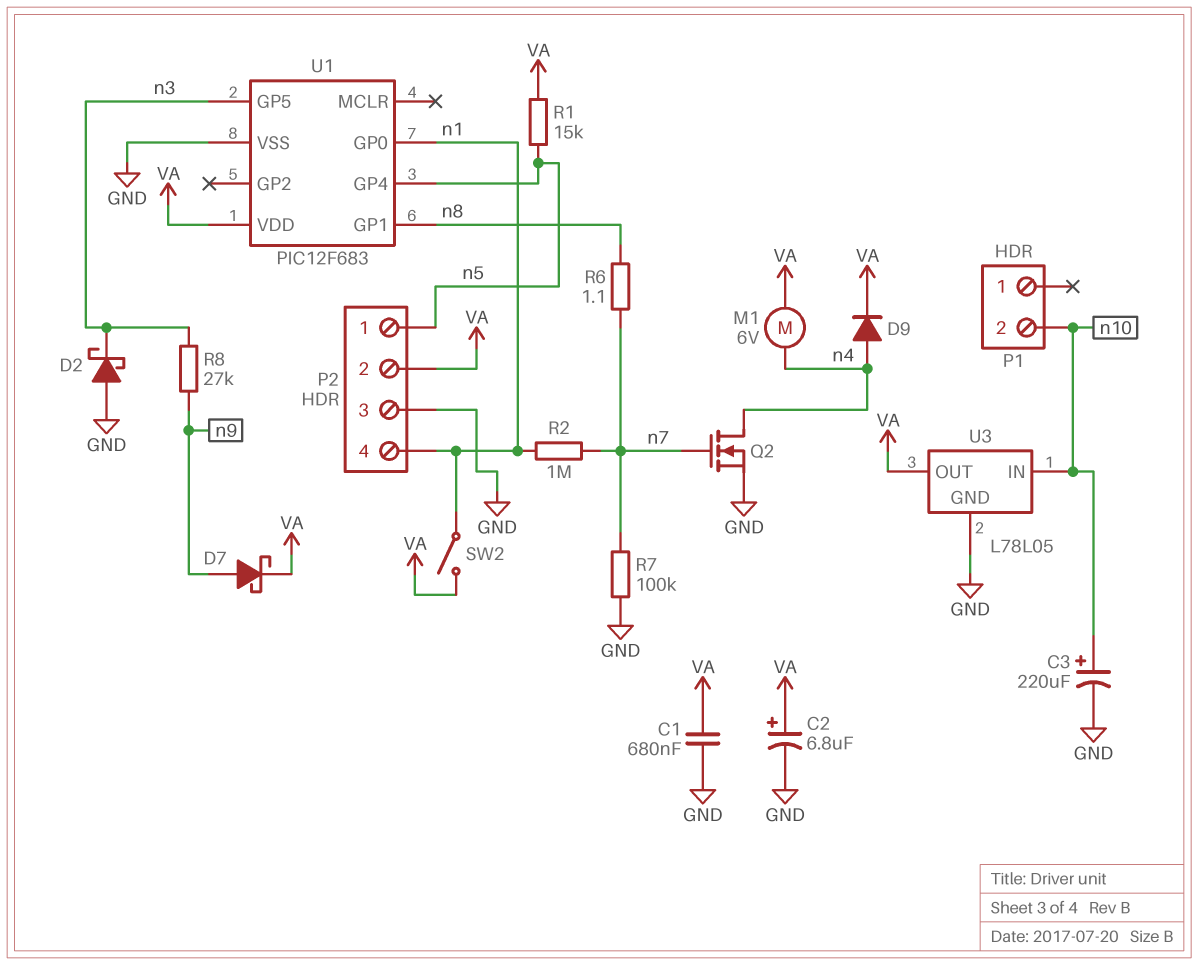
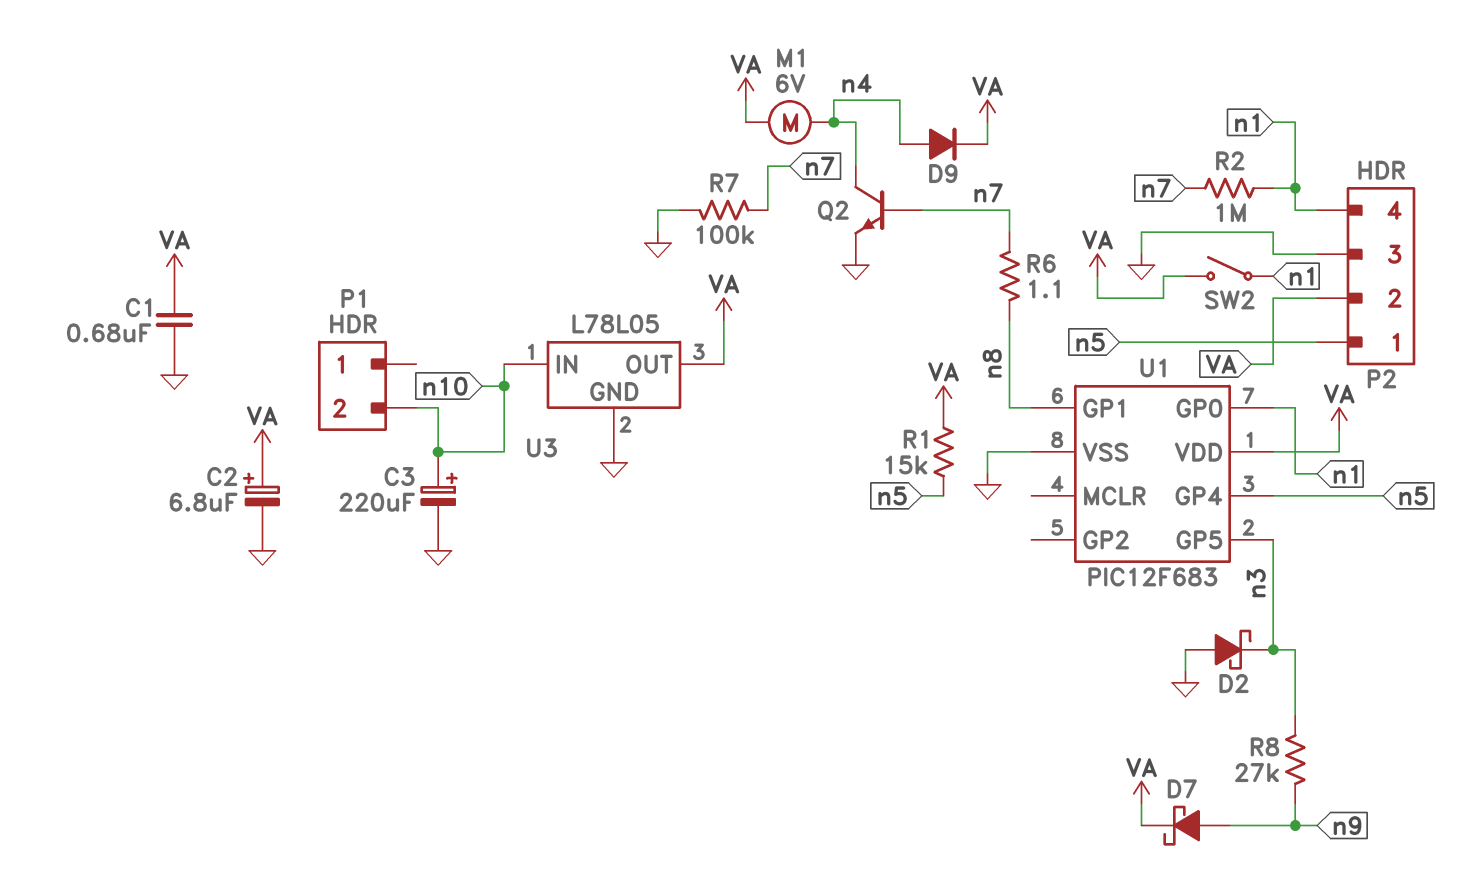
Q2: NMOS (G n7, D n4, S GND) -> NPN (B n7, C n4, E GND)

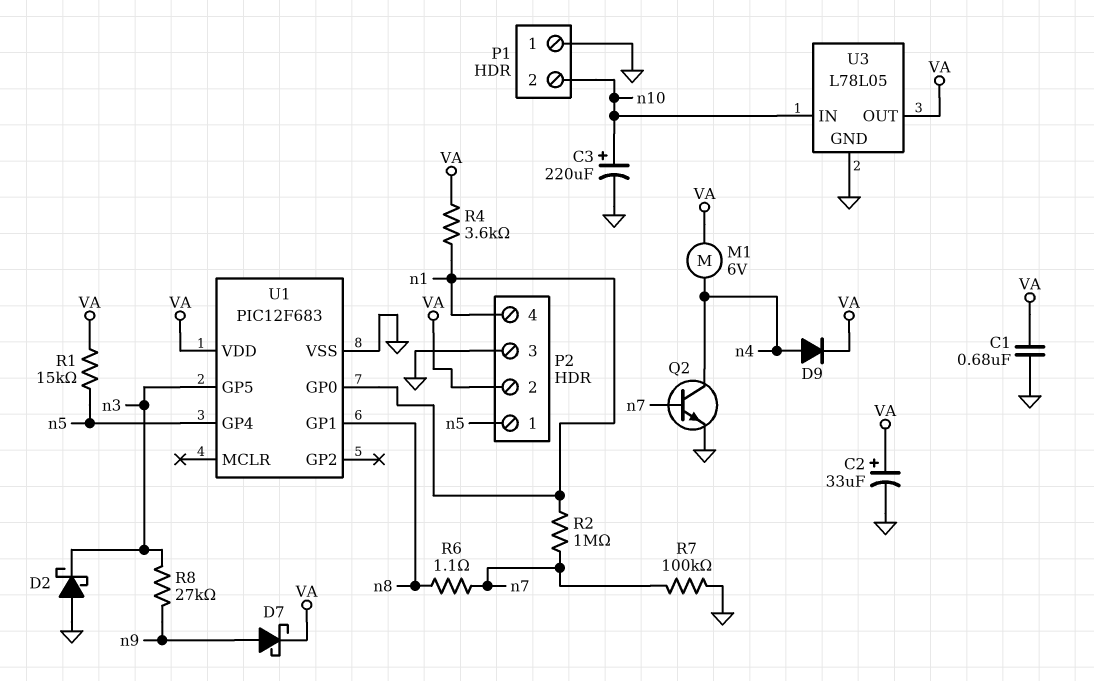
C2: 6.8uF (plus VA, minus GND) -> 33uF (plus VA, minus GND)
P1 pin 1: none -> GND
R4: none -> 3.6k (VA, n1)
SW2: switch (VA, n1) -> none

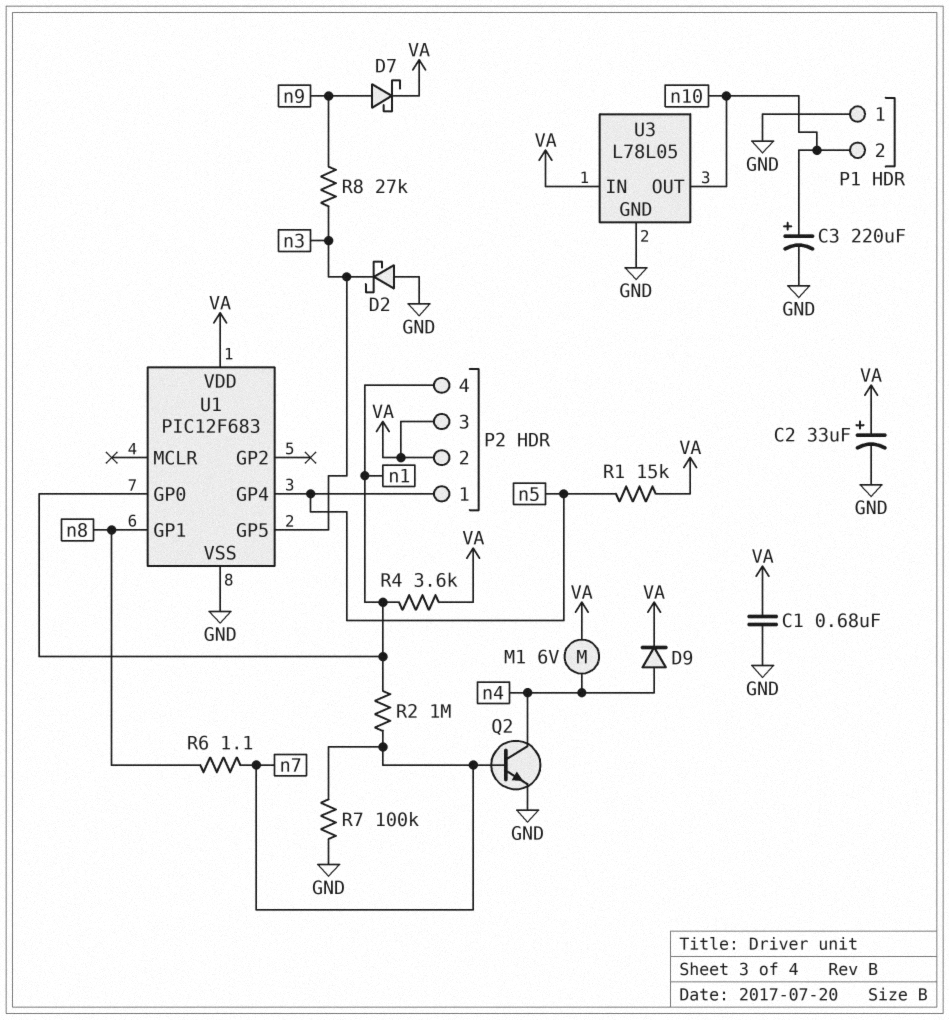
P2 pin 3: GND -> VA
U3 pin IN: n10 -> VA
U3 pin OUT: VA -> n10

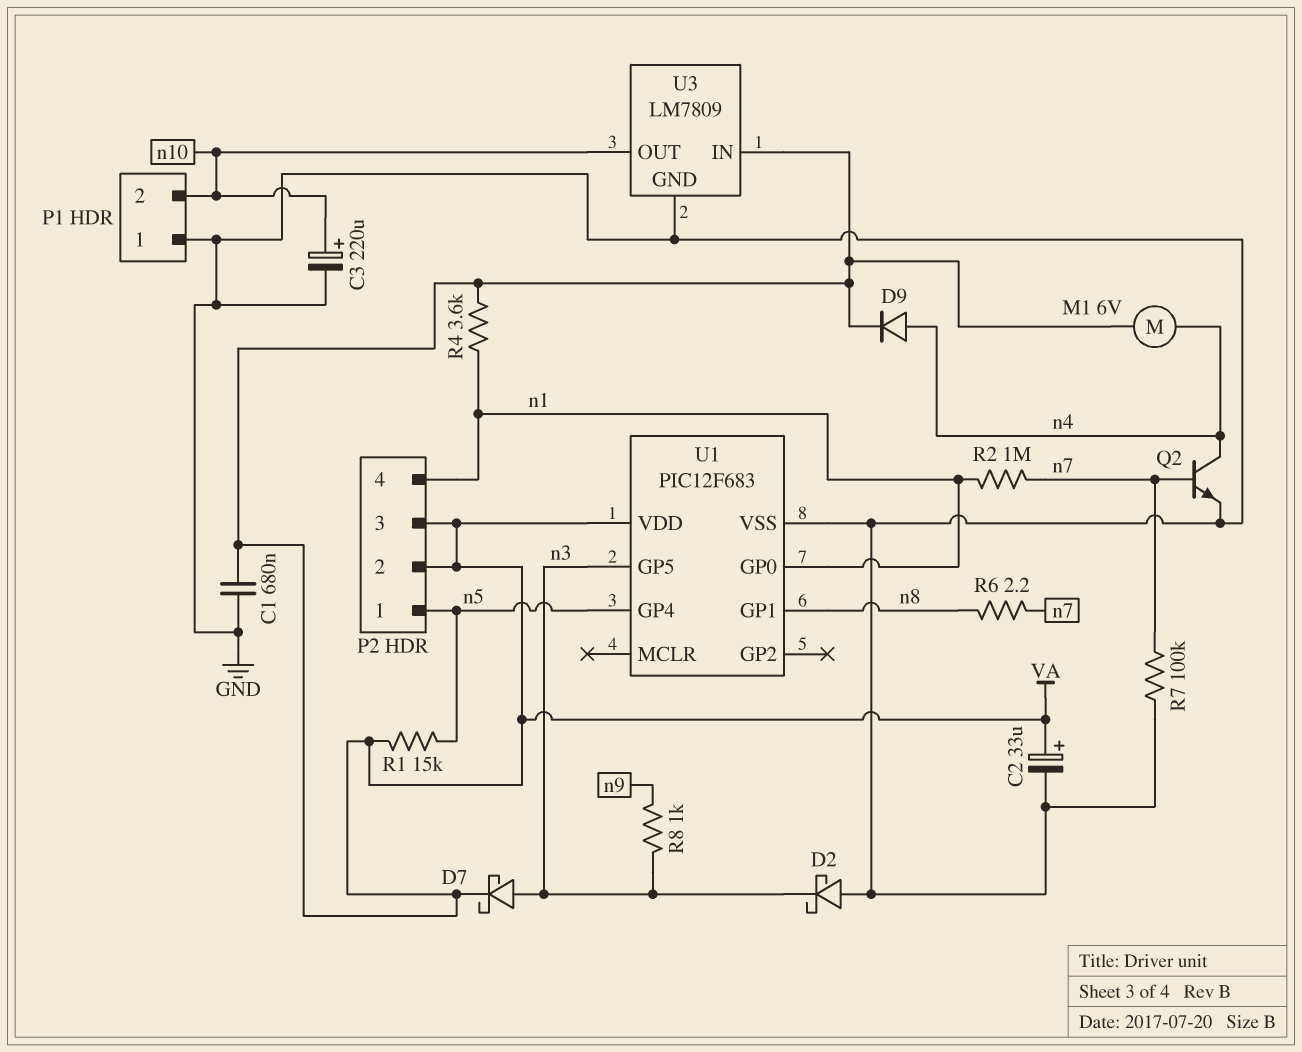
D7: schottky (A n9, K VA) -> schottky (A n3, K VA)
R6: 1.1 (n7, n8) -> 2.2 (n7, n8)
R8: 27k (n3, n9) -> 1k (n3, n9)
U3: L78L05 -> LM7809

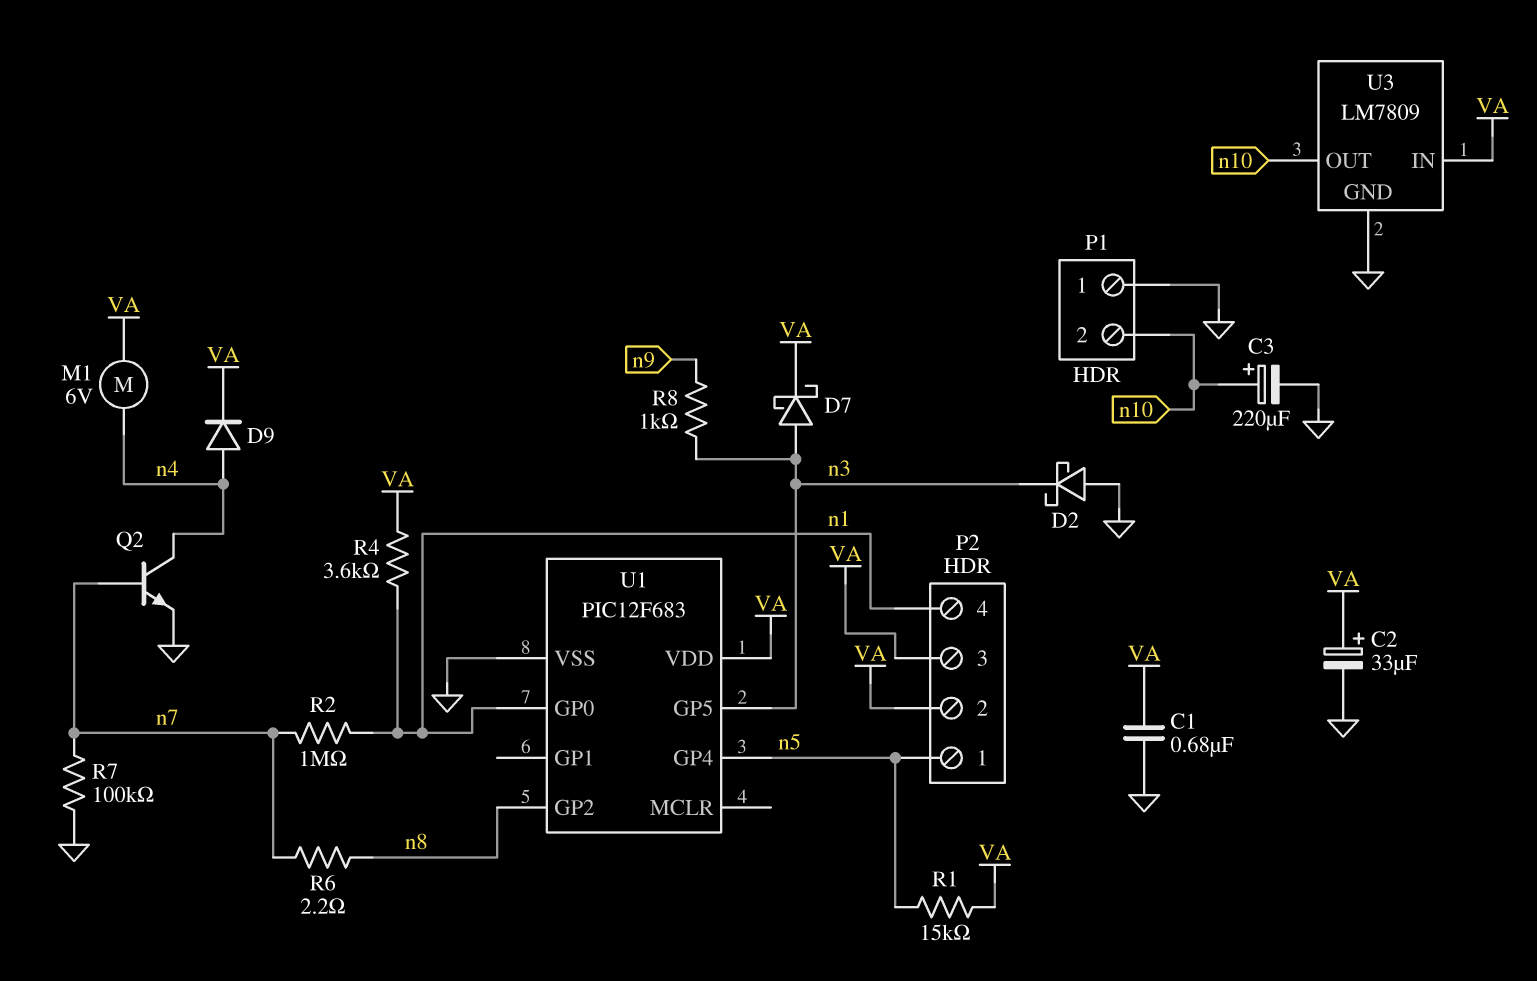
U1 pin GP1: n8 -> none
U1 pin GP2: none -> n8

